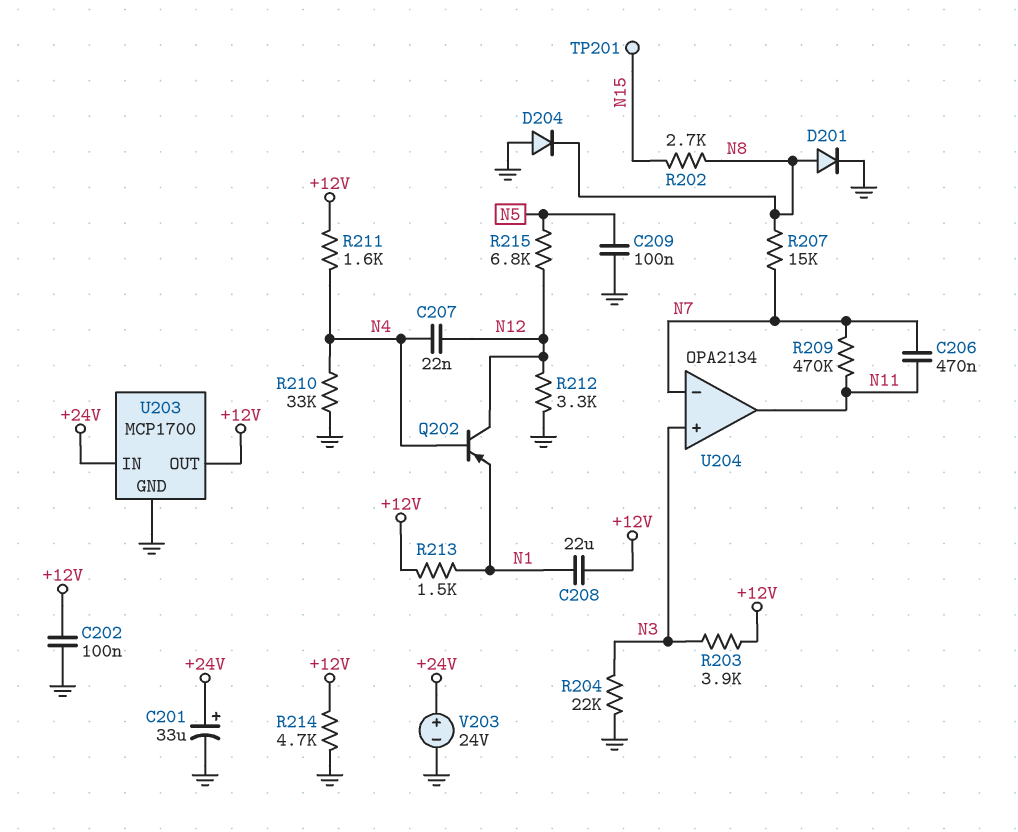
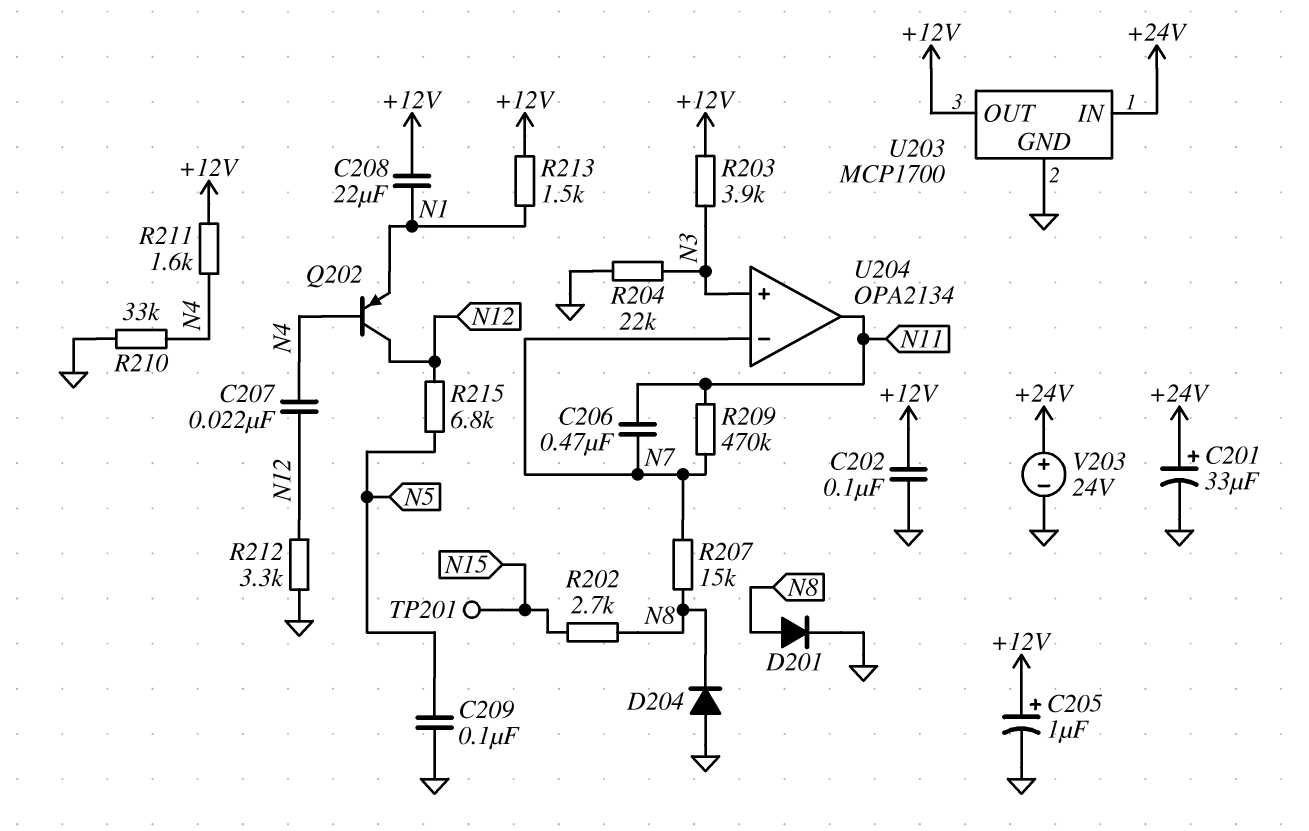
C205: none -> 1uF (plus +12V, minus GND)
R214: 4.7k (+12V, GND) -> none

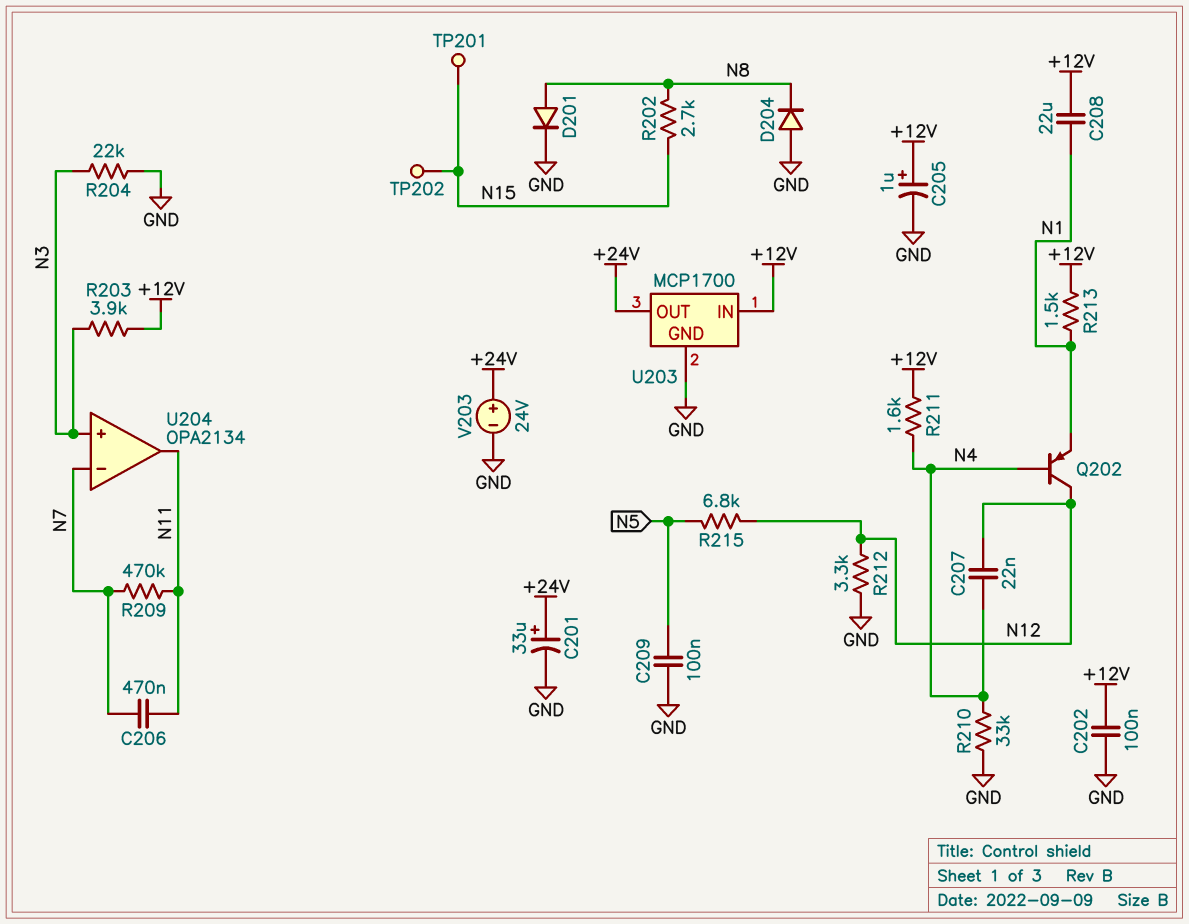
R207: 15k (N7, N8) -> none
TP202: none -> test point (N15)
U203 pin IN: +24V -> +12V
U203 pin OUT: +12V -> +24V

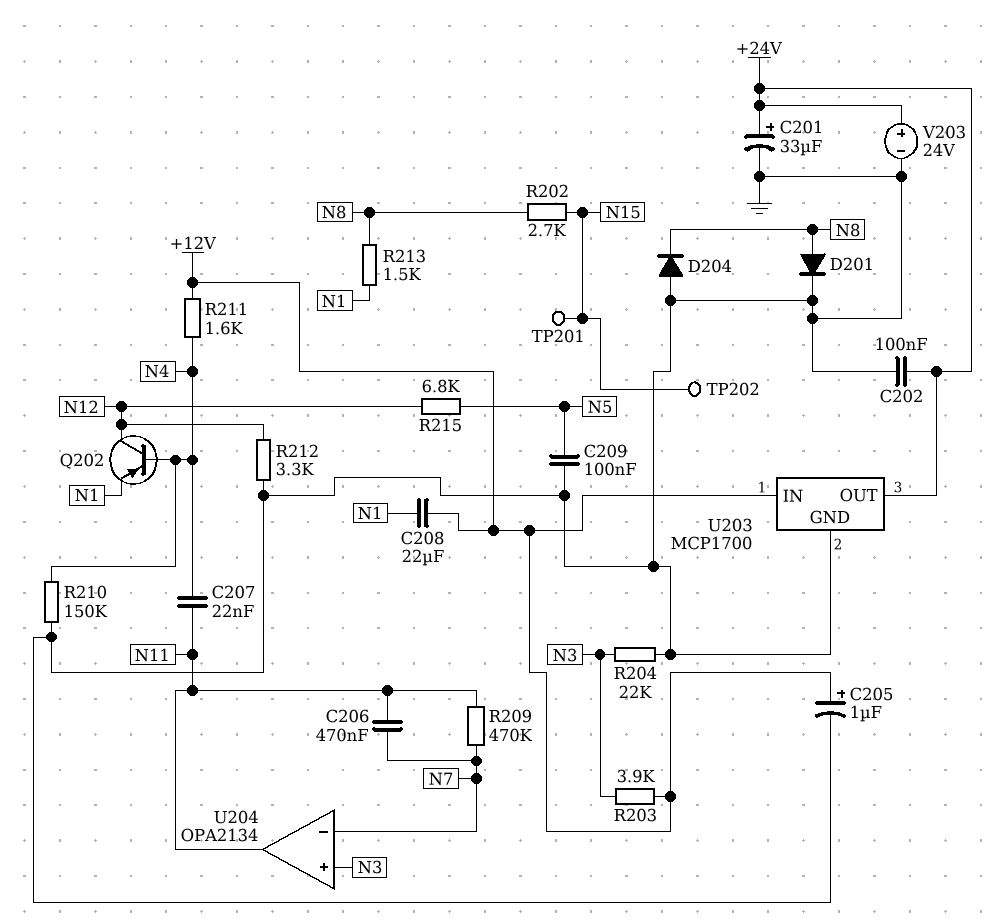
C202: 100nF (+12V, GND) -> 100nF (+24V, GND)
C207: 22nF (N4, N12) -> 22nF (N4, N11)
R210: 33k (GND, N4) -> 150k (GND, N4)
R213: 1.5k (+12V, N1) -> 1.5k (N1, N8)

